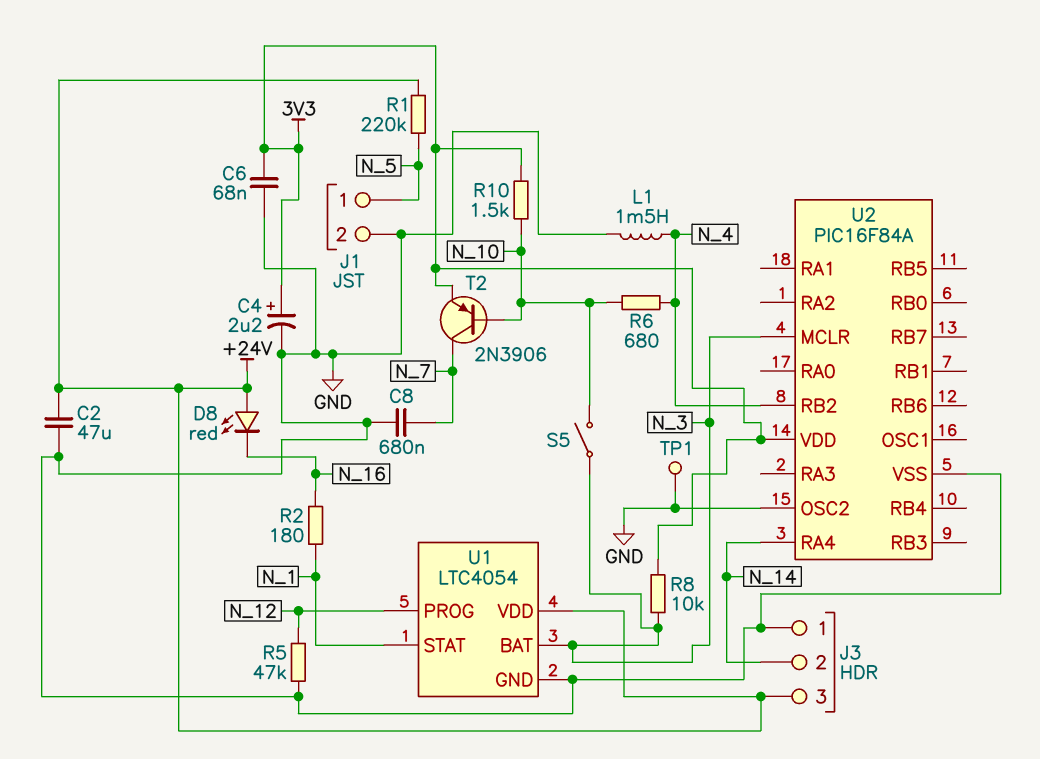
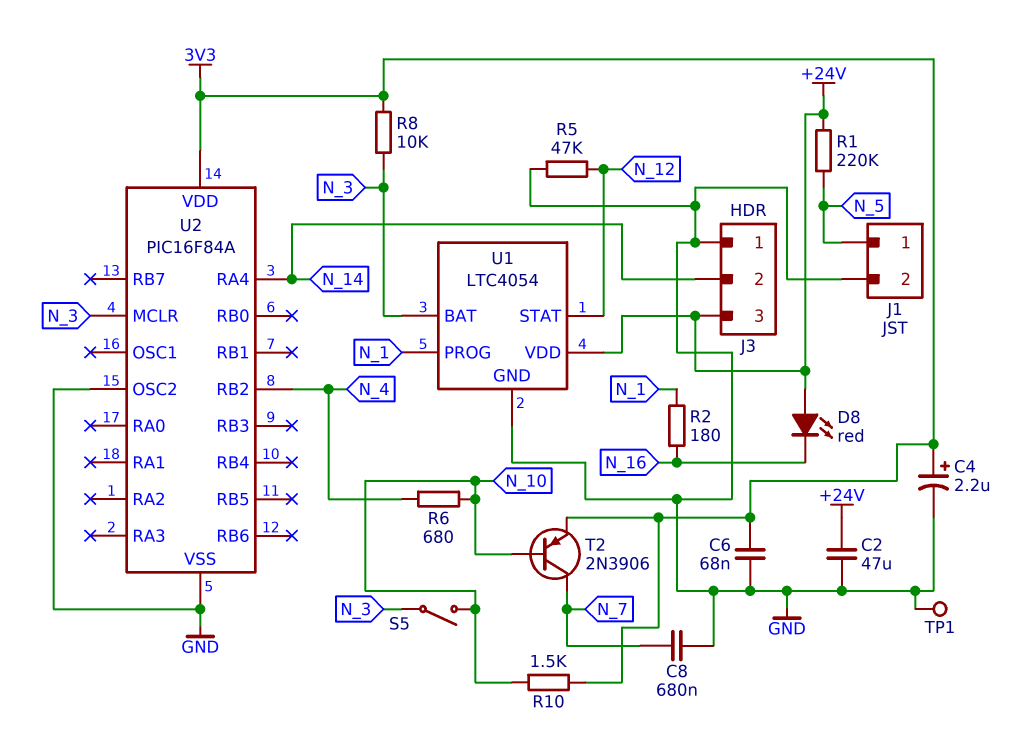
L1: 1.5mH (GND, N_4) -> none
U1 pin PROG: N_12 -> N_1
U1 pin STAT: N_1 -> N_12

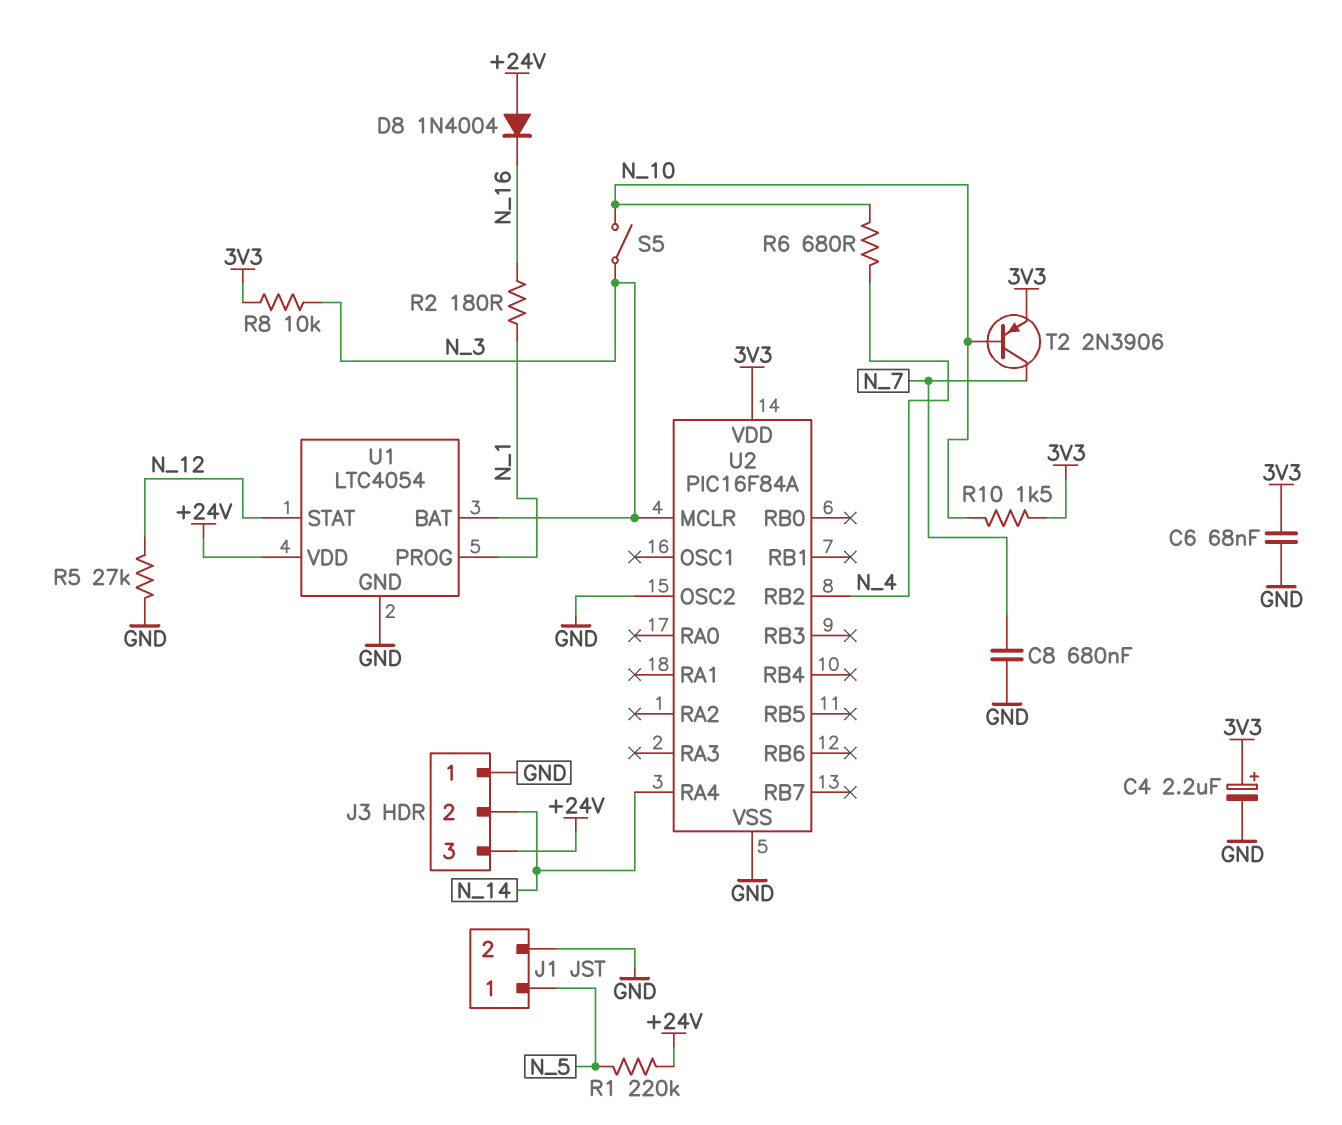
C2: 47uF (+24V, GND) -> none
D8: LED red (A +24V, K N_16) -> diode 1N4004 (A +24V, K N_16)
R5: 47k (GND, N_12) -> 27k (GND, N_12)
TP1: test point (GND) -> none

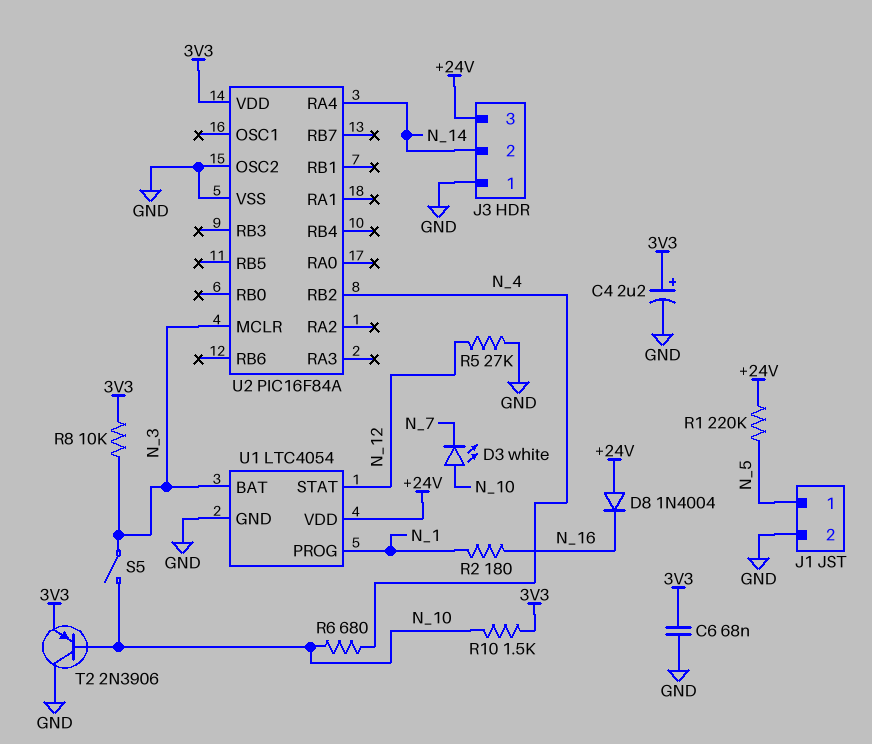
C8: 680nF (GND, N_7) -> none
D3: none -> LED white (A N_10, K N_7)
T2: PNP 2N3906 (B N_10, C N_7, E 3V3) -> PNP 2N3906 (B N_10, C GND, E 3V3)

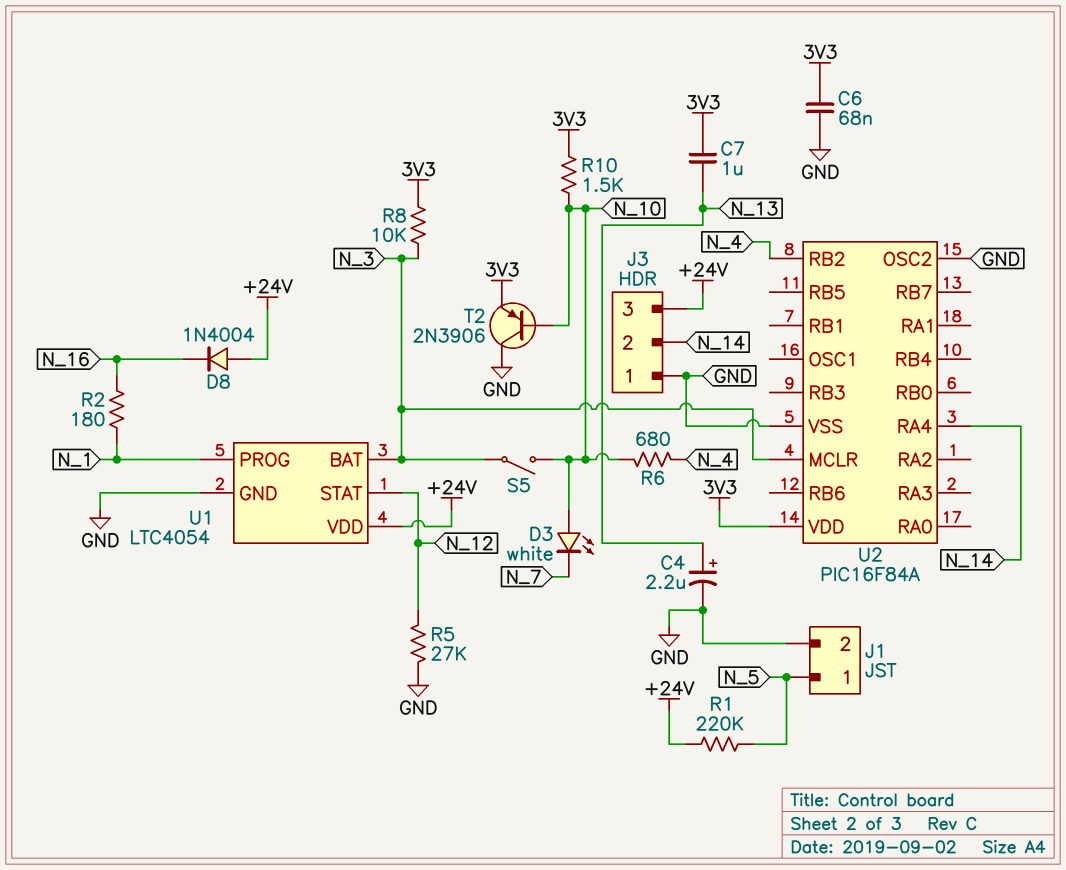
C4: 2.2uF (plus 3V3, minus GND) -> 2.2uF (plus N_13, minus GND)
C7: none -> 1uF (3V3, N_13)

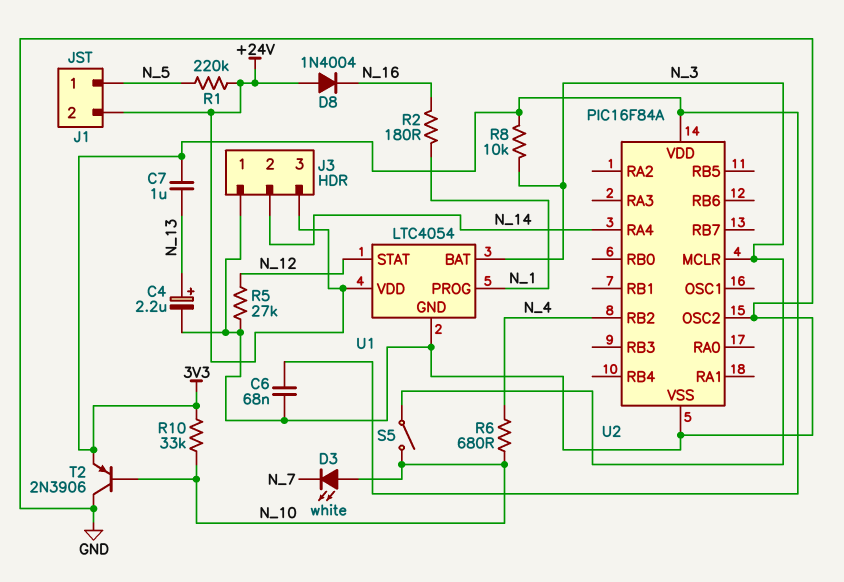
J1 pin 2: GND -> +24V
R10: 1.5k (3V3, N_10) -> 33k (3V3, N_10)

